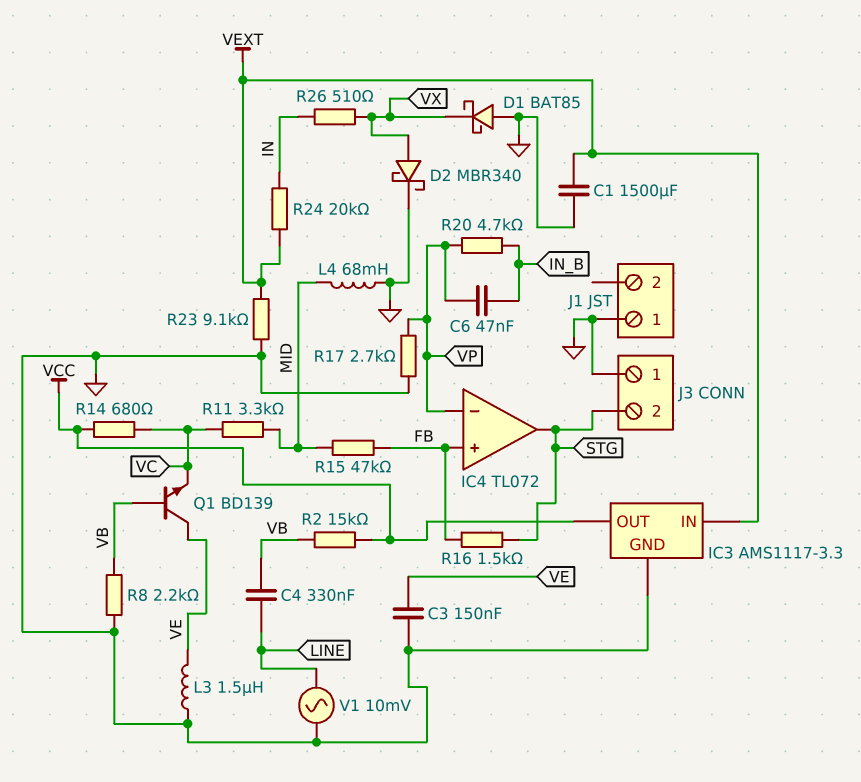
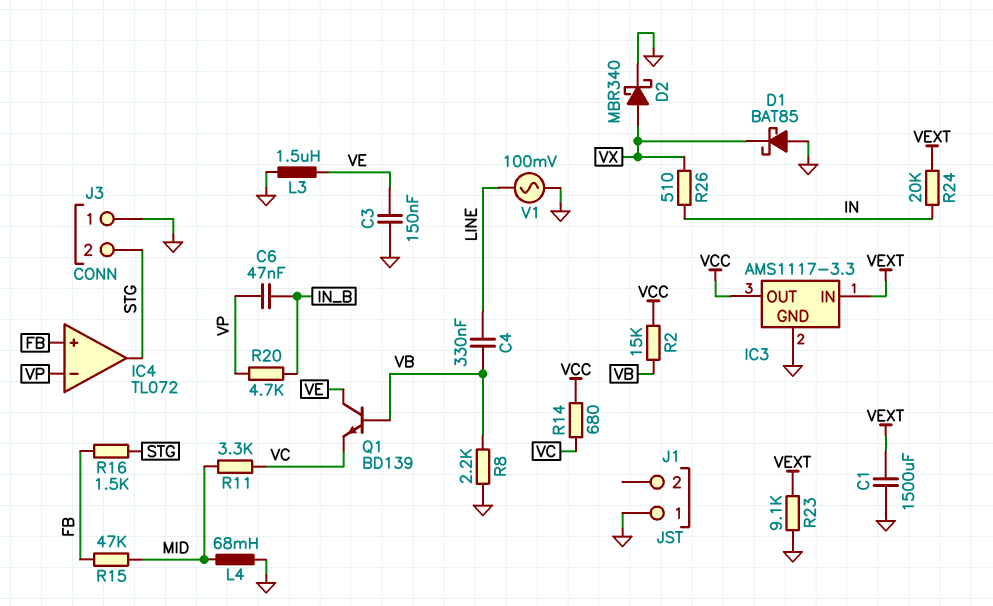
R17: 2.7k (GND, VP) -> none
V1: AC 10mV (GND, LINE) -> AC 100mV (GND, LINE)

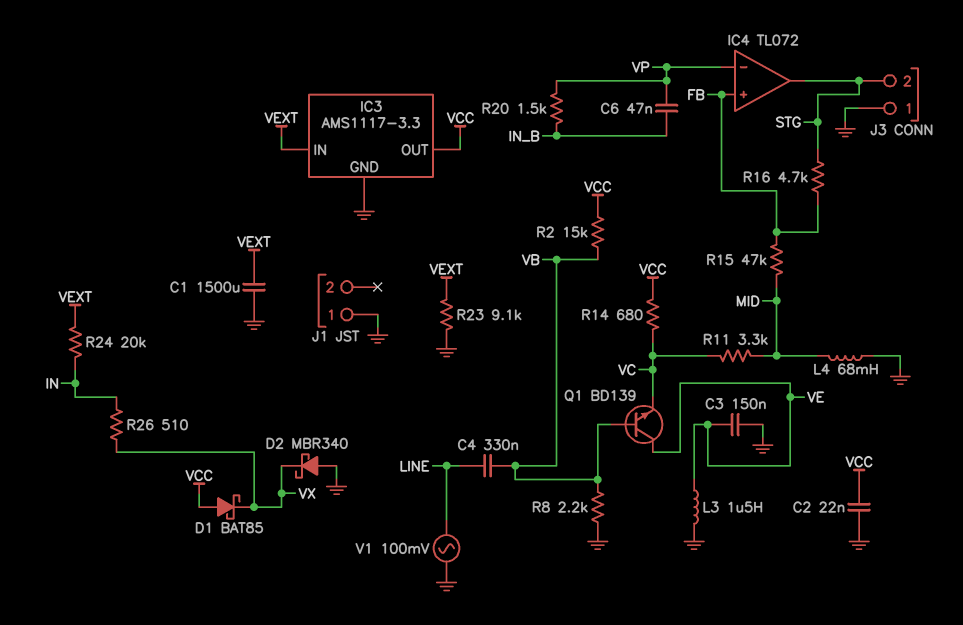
C2: none -> 22nF (GND, VCC)
D1: schottky BAT85 (A GND, K VX) -> schottky BAT85 (A VCC, K VX)
D2: schottky MBR340 (A VX, K GND) -> schottky MBR340 (A GND, K VX)
R16: 1.5k (FB, STG) -> 4.7k (FB, STG)
R20: 4.7k (IN_B, VP) -> 1.5k (IN_B, VP)

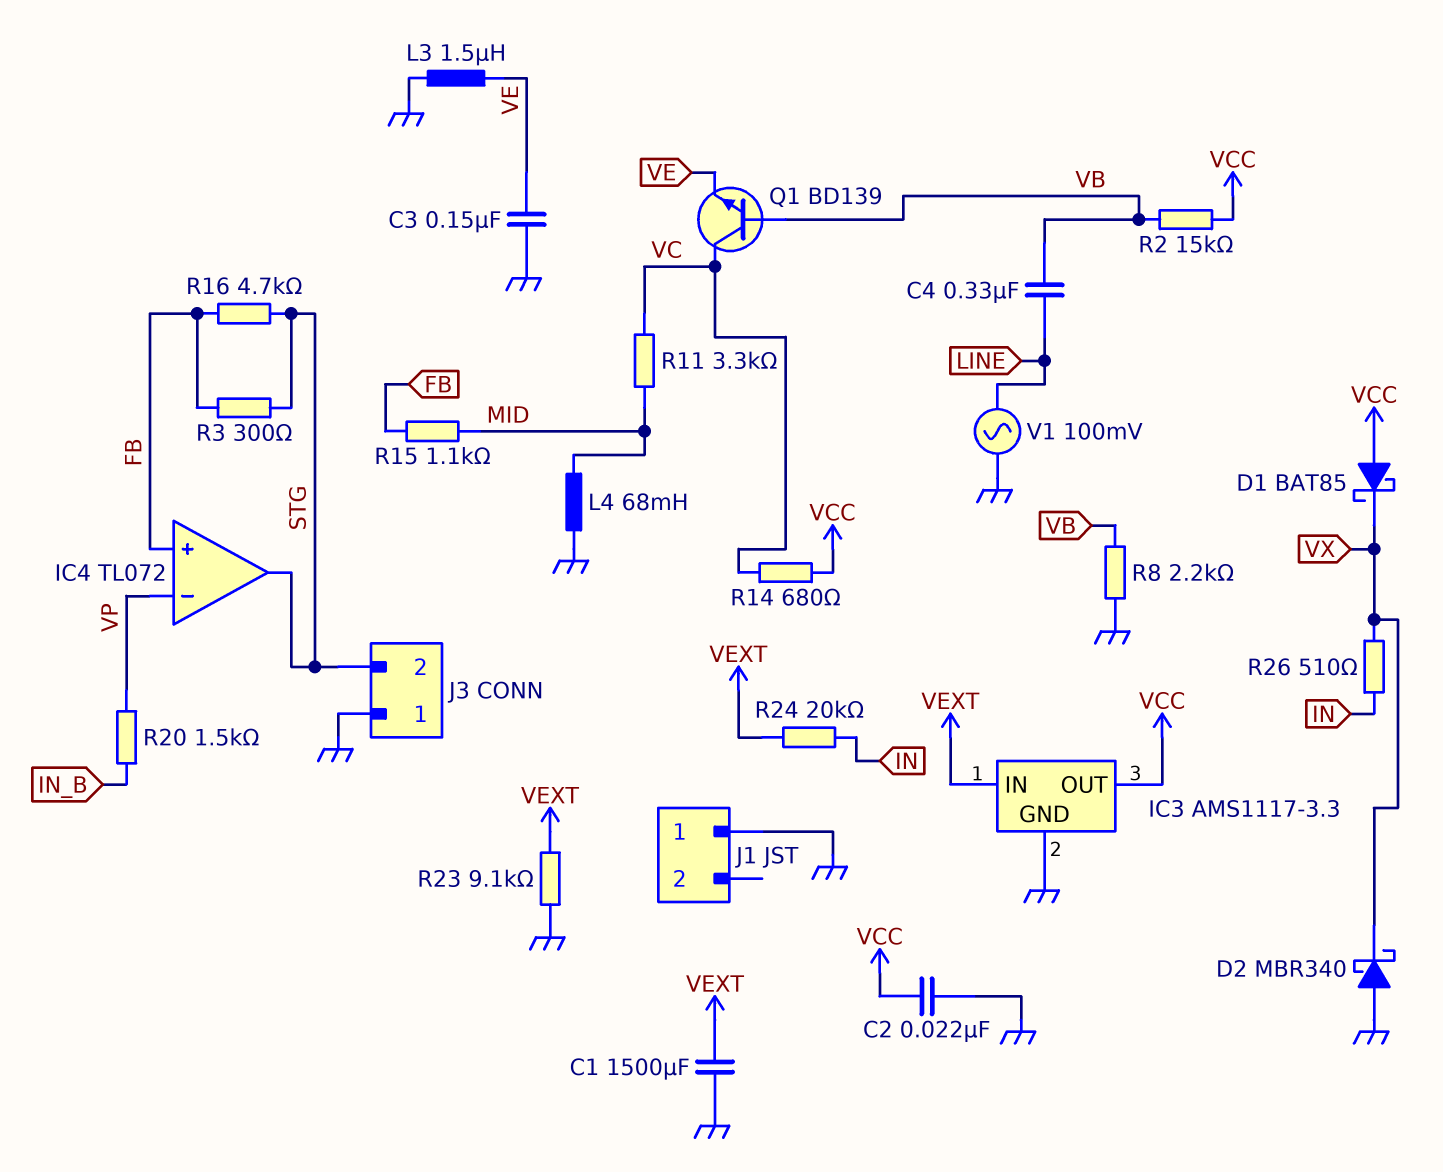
C6: 47nF (IN_B, VP) -> none
Q1: NPN BD139 (B VB, C VE, E VC) -> NPN BD139 (B VB, C VC, E VE)
R3: none -> 300 (FB, STG)
R15: 47k (FB, MID) -> 1.1k (FB, MID)

